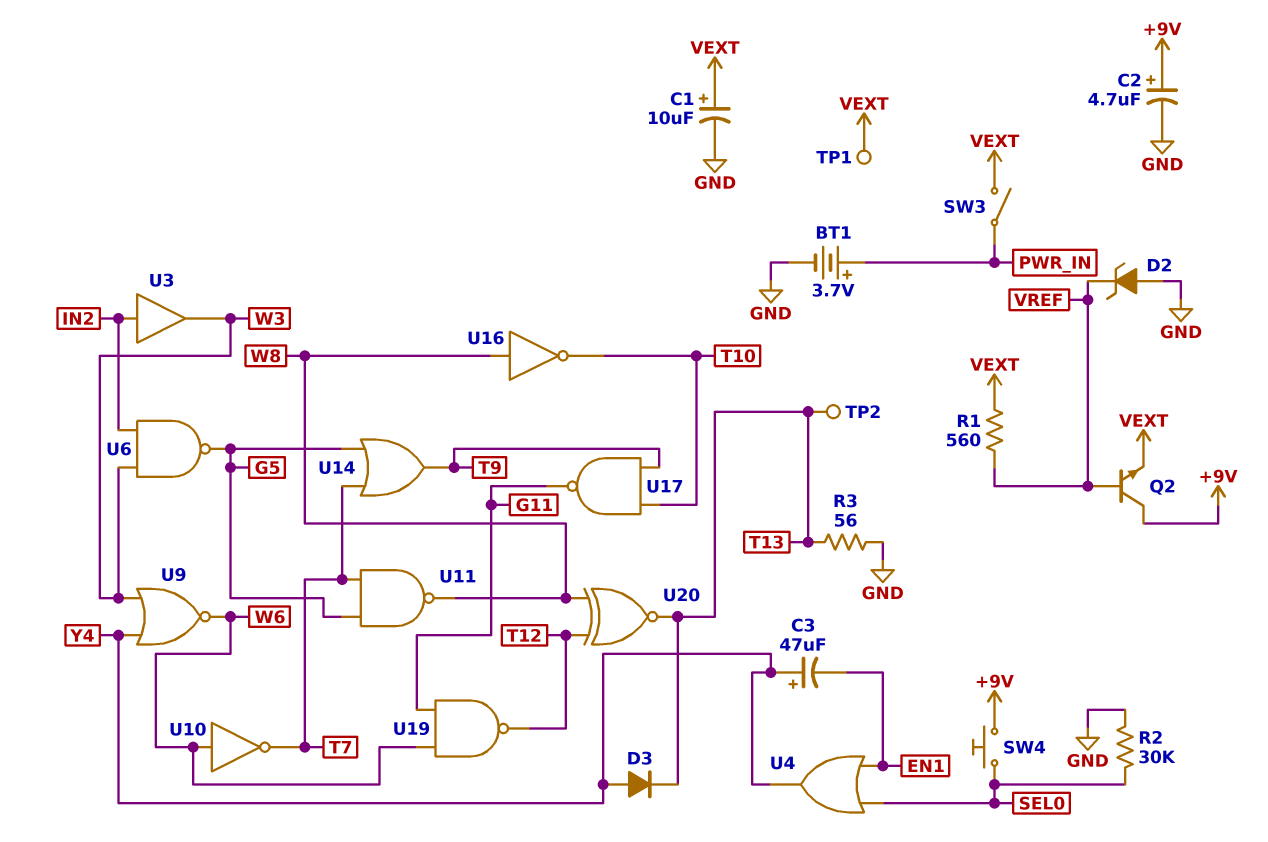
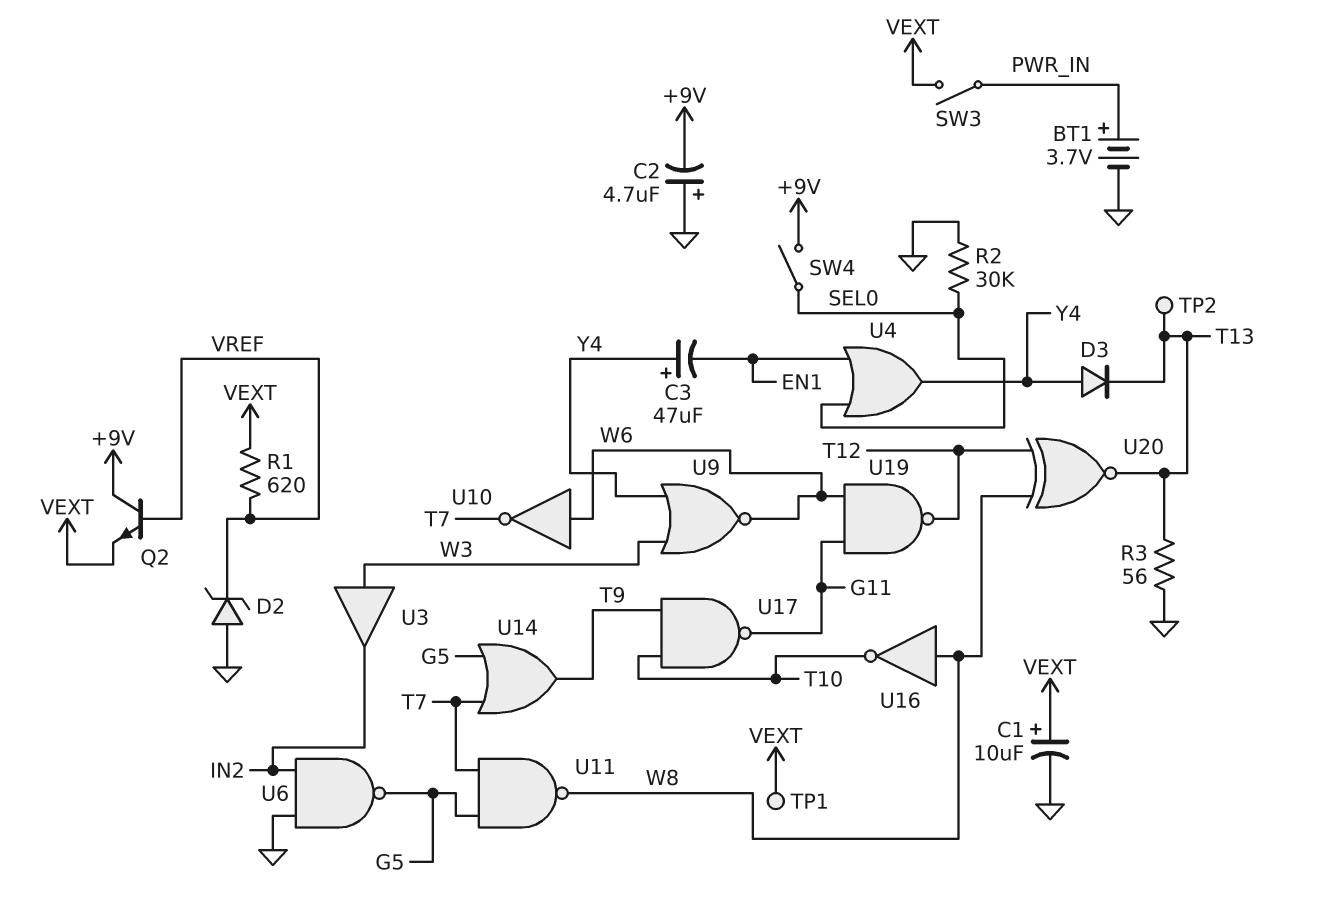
C2: 4.7uF (plus +9V, minus GND) -> 4.7uF (plus GND, minus +9V)
R1: 560 (VEXT, VREF) -> 620 (VEXT, VREF)
SW4: button (+9V, SEL0) -> switch (+9V, SEL0)
U3: buffer (in IN2, out W3) -> buffer (in W3, out IN2)
U6: NAND (in IN2, in W3, out G5) -> NAND (in GND, in IN2, out G5)

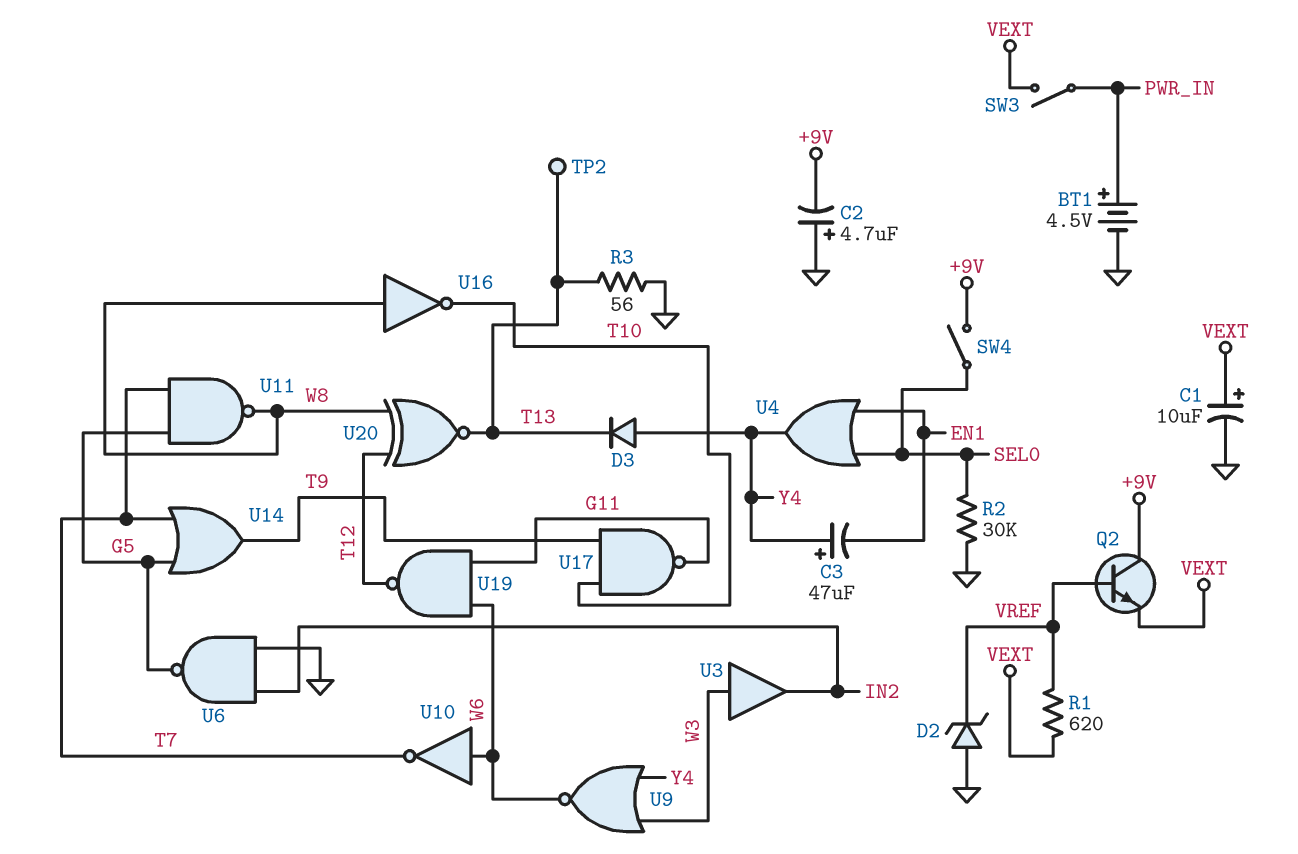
BT1: 3.7V (plus PWR_IN, minus GND) -> 4.5V (plus PWR_IN, minus GND)
TP1: test point (VEXT) -> none

